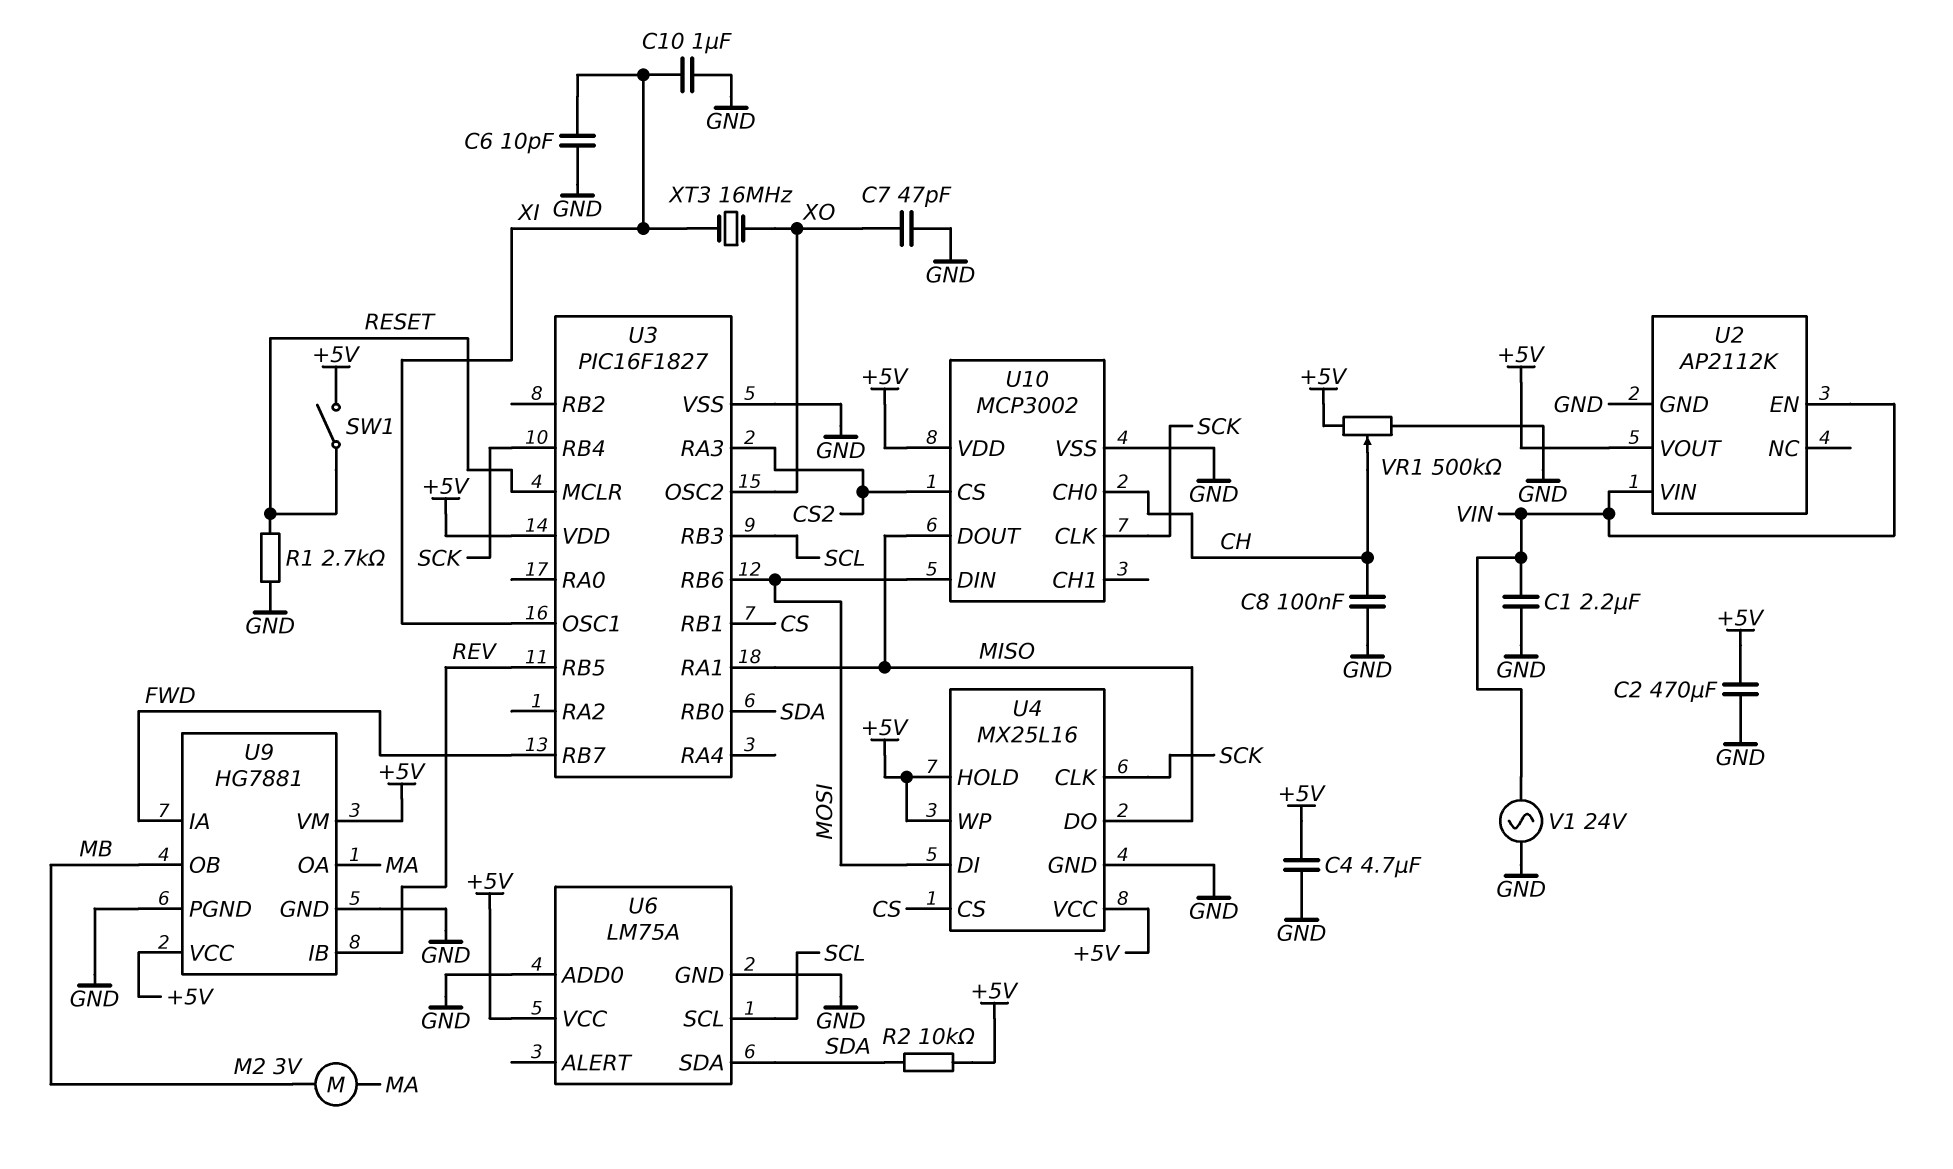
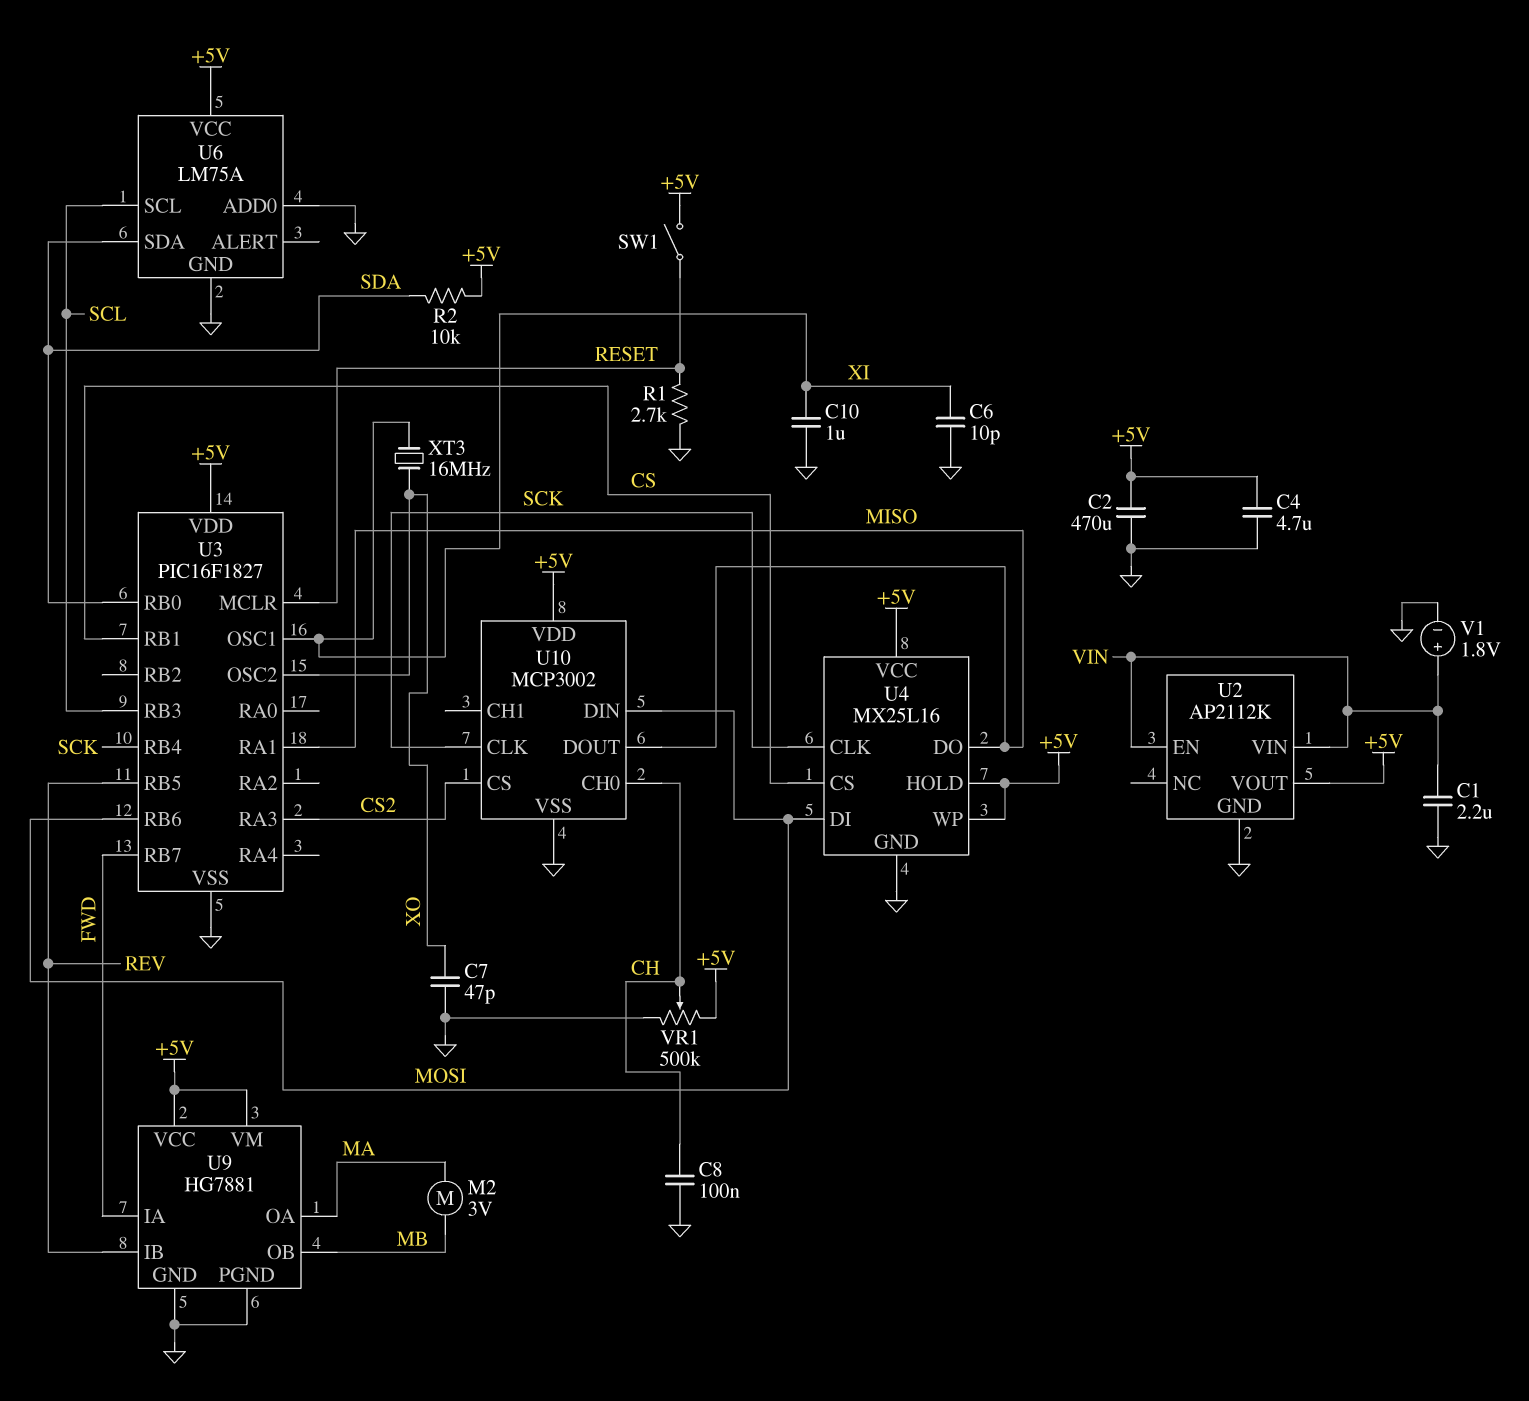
V1: AC 24V (GND, VIN) -> 1.8V (plus VIN, minus GND)

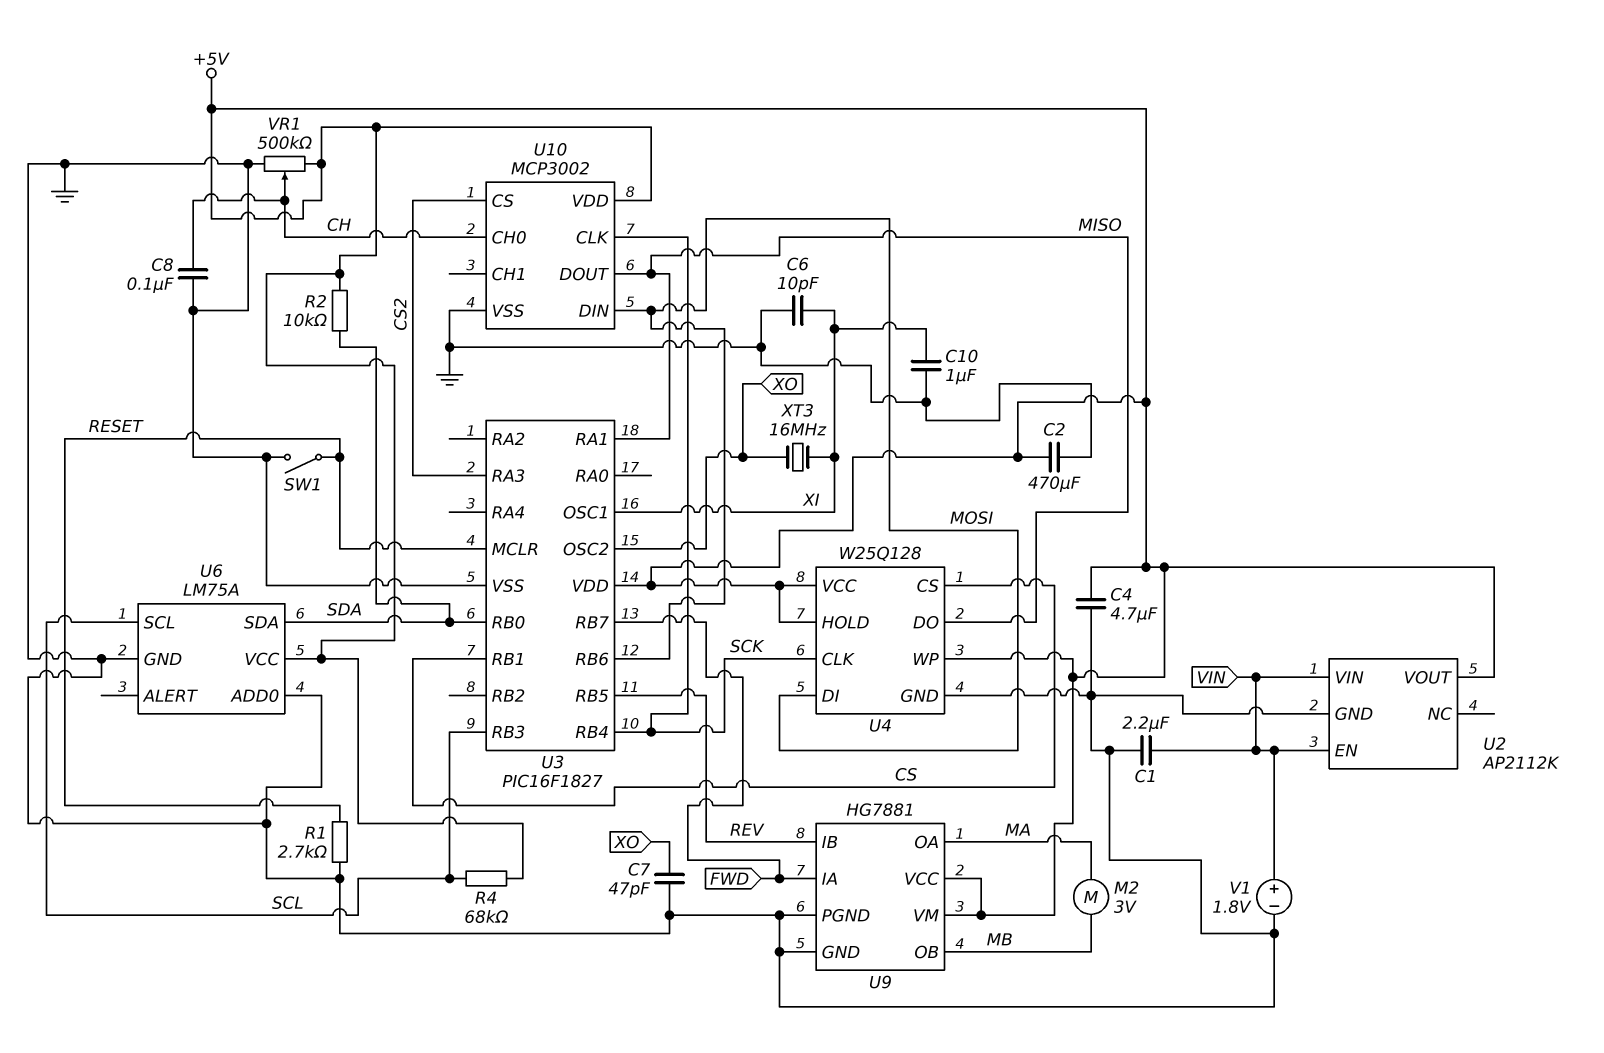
R4: none -> 68k (+5V, SCL)
SW1: switch (+5V, RESET) -> switch (GND, RESET)
U4: MX25L16 -> W25Q128

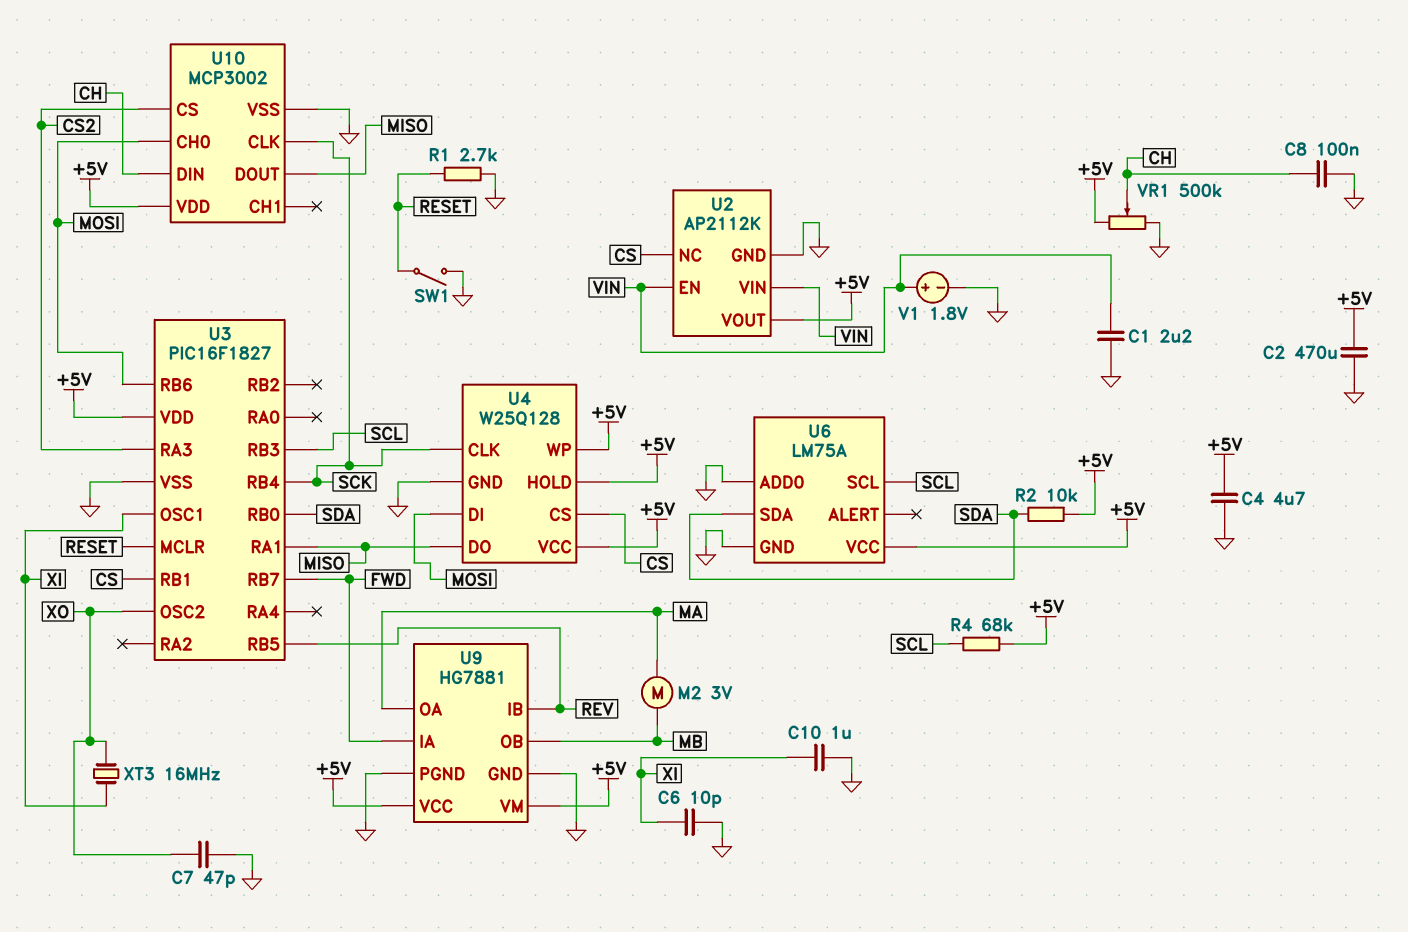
U2 pin NC: none -> CS
U10 pin CH0: CH -> MOSI
U10 pin DIN: MOSI -> CH

